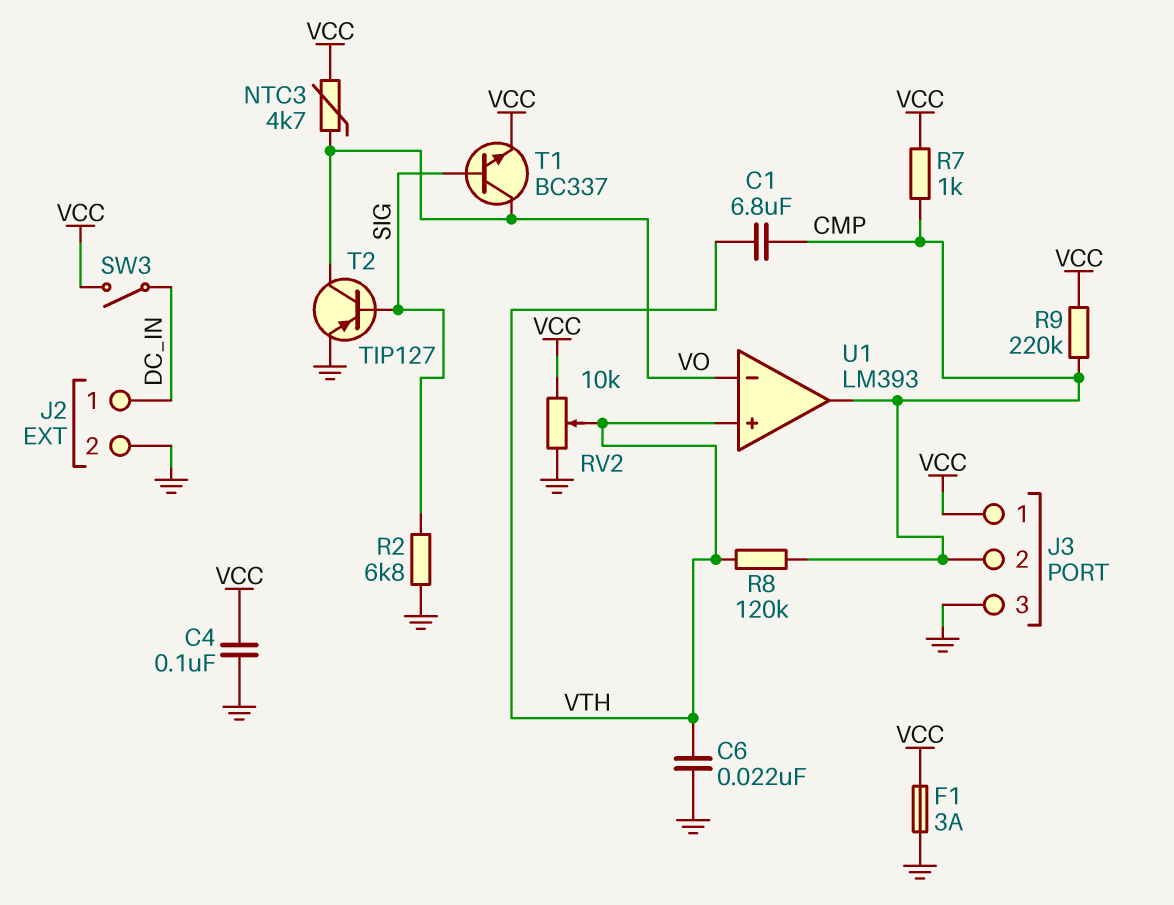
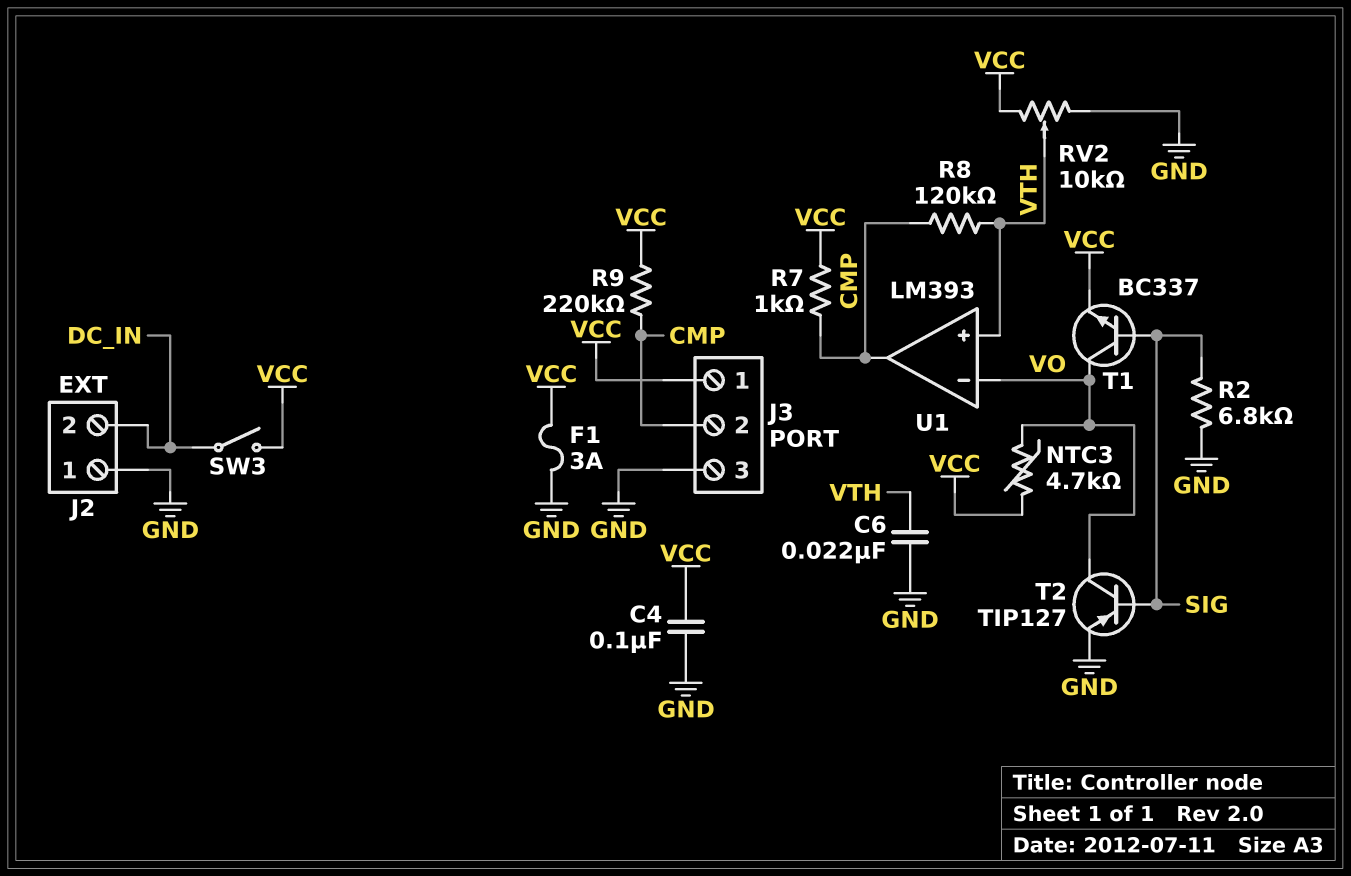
C1: 6.8uF (CMP, VTH) -> none
J2 pin 1: DC_IN -> GND
J2 pin 2: GND -> DC_IN

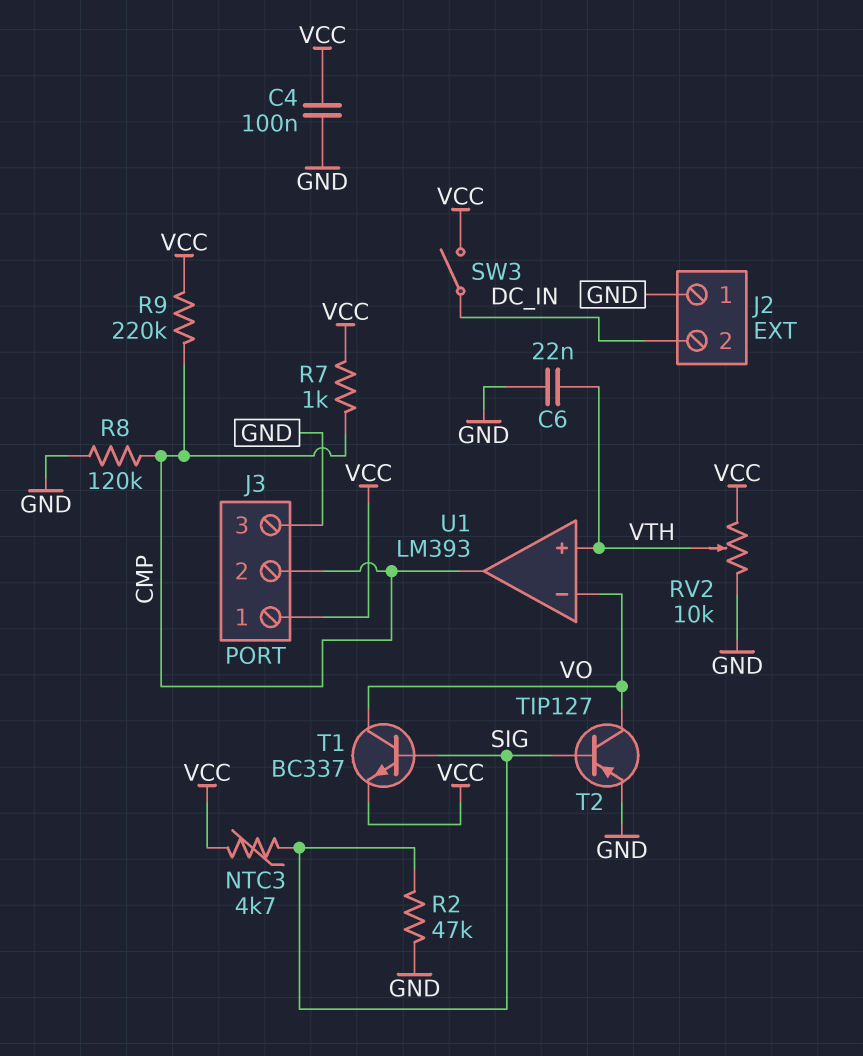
F1: 3A (GND, VCC) -> none
NTC3: 4.7k (VCC, VO) -> 4.7k (SIG, VCC)
R2: 6.8k (GND, SIG) -> 47k (GND, SIG)
R8: 120k (CMP, VTH) -> 120k (CMP, GND)

